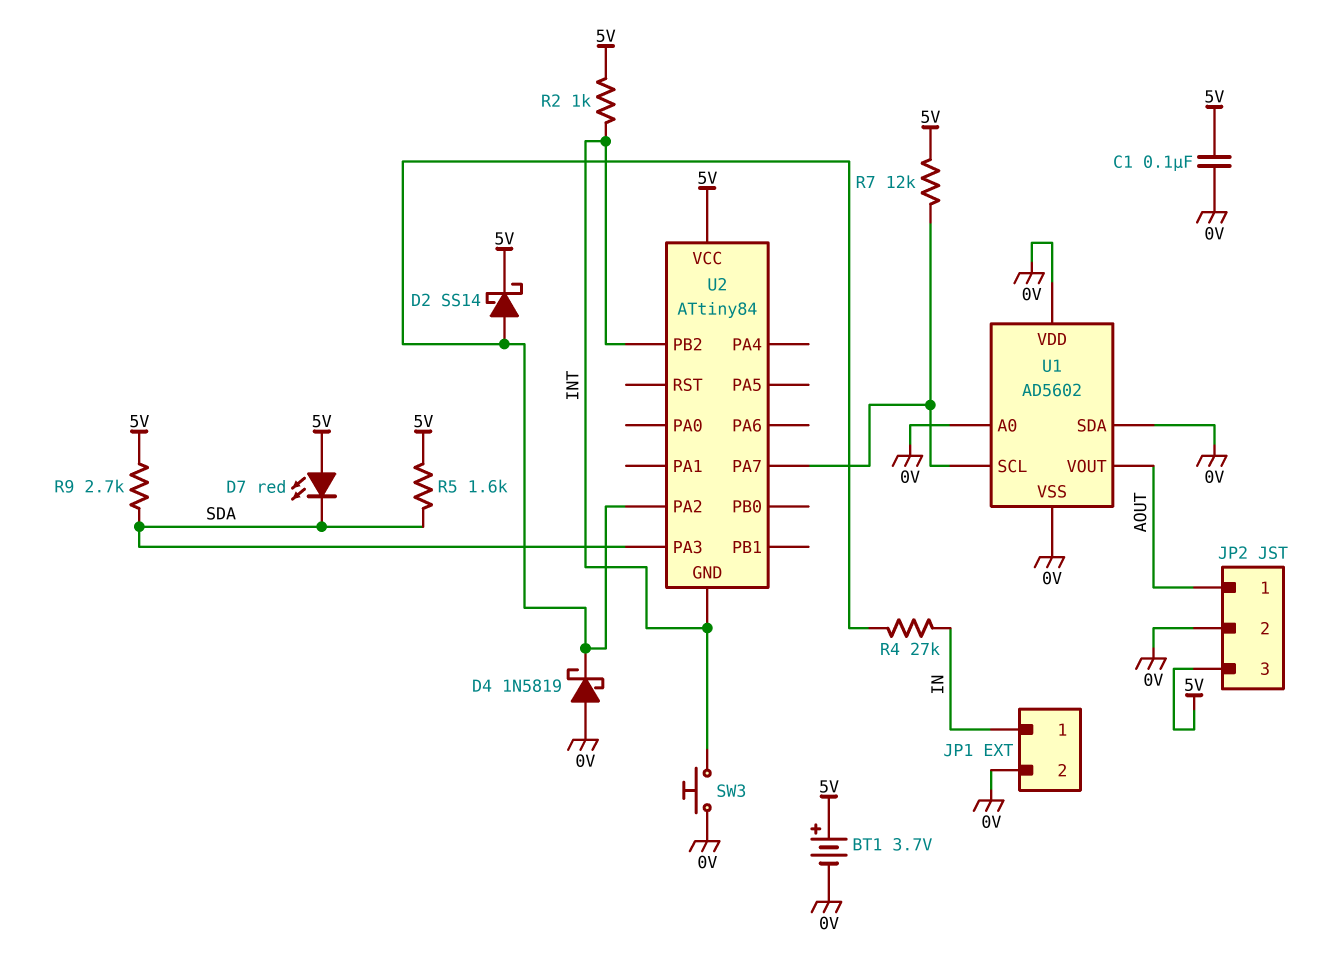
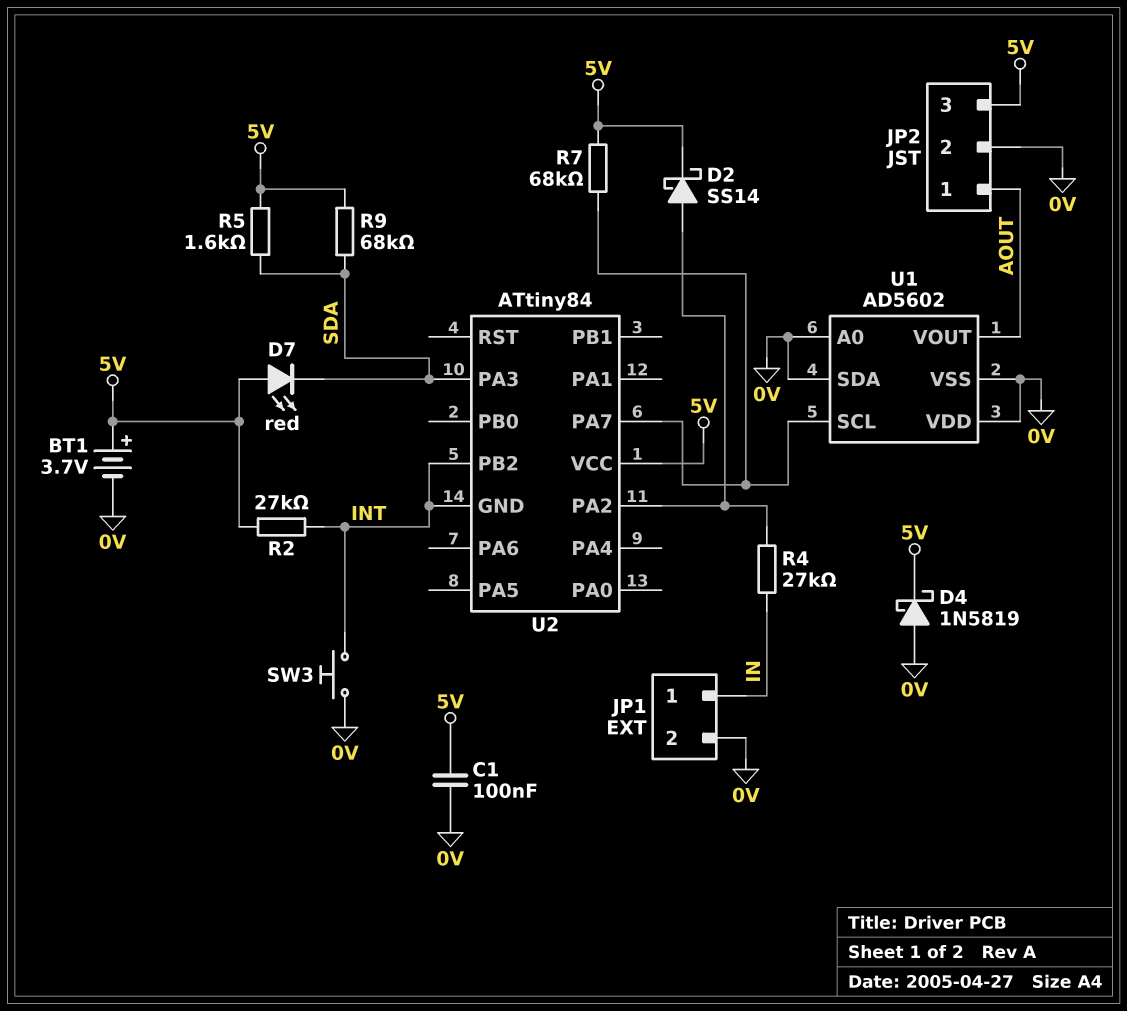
D4: schottky 1N5819 (A 0V, K U2/PA2) -> schottky 1N5819 (A 0V, K 5V)
R2: 1k (5V, INT) -> 27k (5V, INT)
R7: 12k (5V, U1/SCL) -> 68k (5V, U1/SCL)
R9: 2.7k (5V, SDA) -> 68k (5V, SDA)

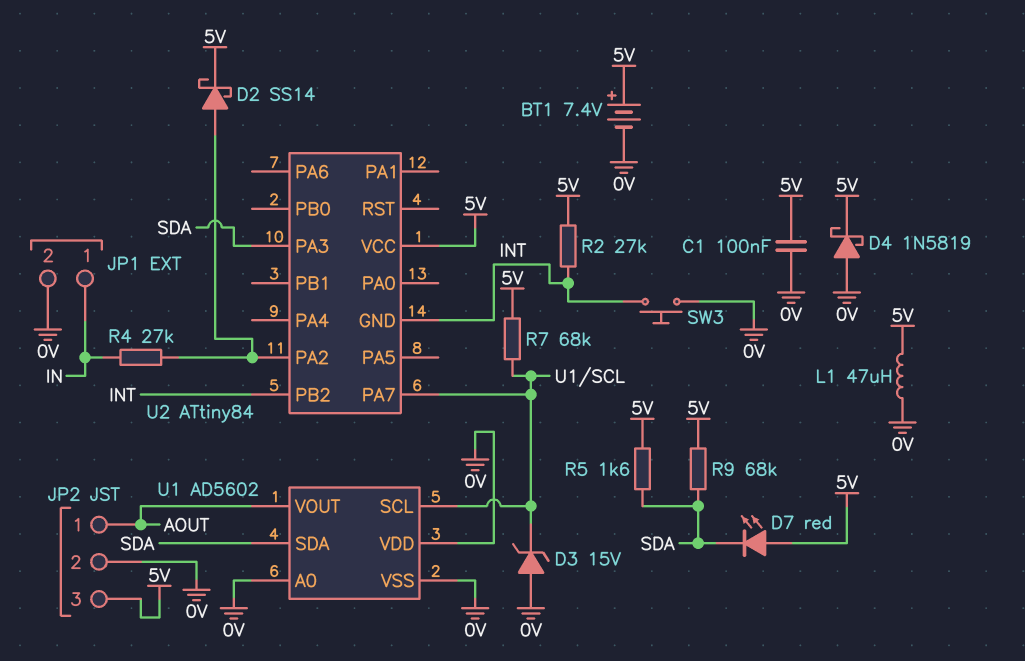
BT1: 3.7V (plus 5V, minus 0V) -> 7.4V (plus 5V, minus 0V)
D3: none -> zener 15V (A 0V, K U1/SCL)
L1: none -> 47uH (0V, 5V)
U1 pin SDA: 0V -> SDA

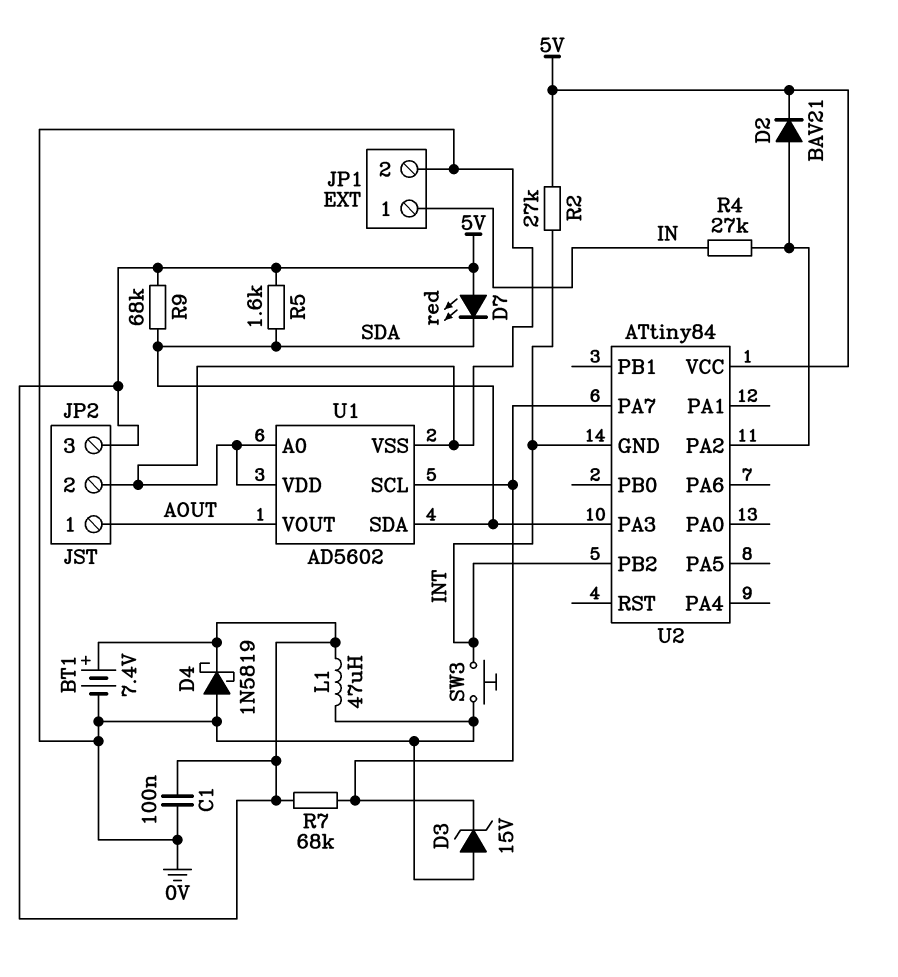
D2: schottky SS14 (A U2/PA2, K 5V) -> diode BAV21 (A U2/PA2, K 5V)

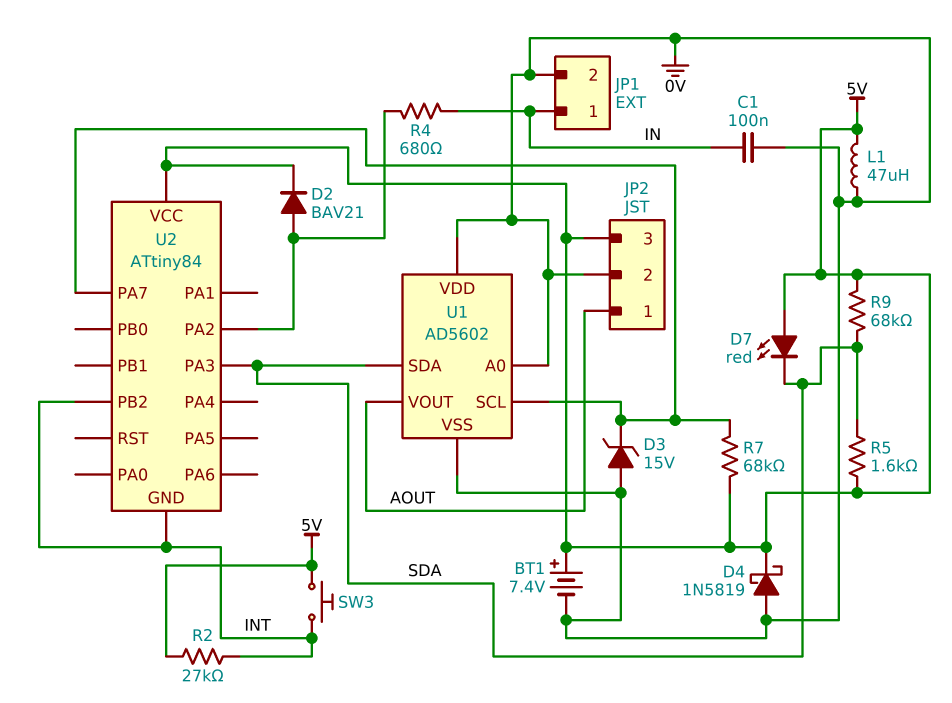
C1: 100nF (0V, 5V) -> 100nF (0V, IN)
R4: 27k (IN, U2/PA2) -> 680 (IN, U2/PA2)
SW3: button (0V, INT) -> button (5V, INT)

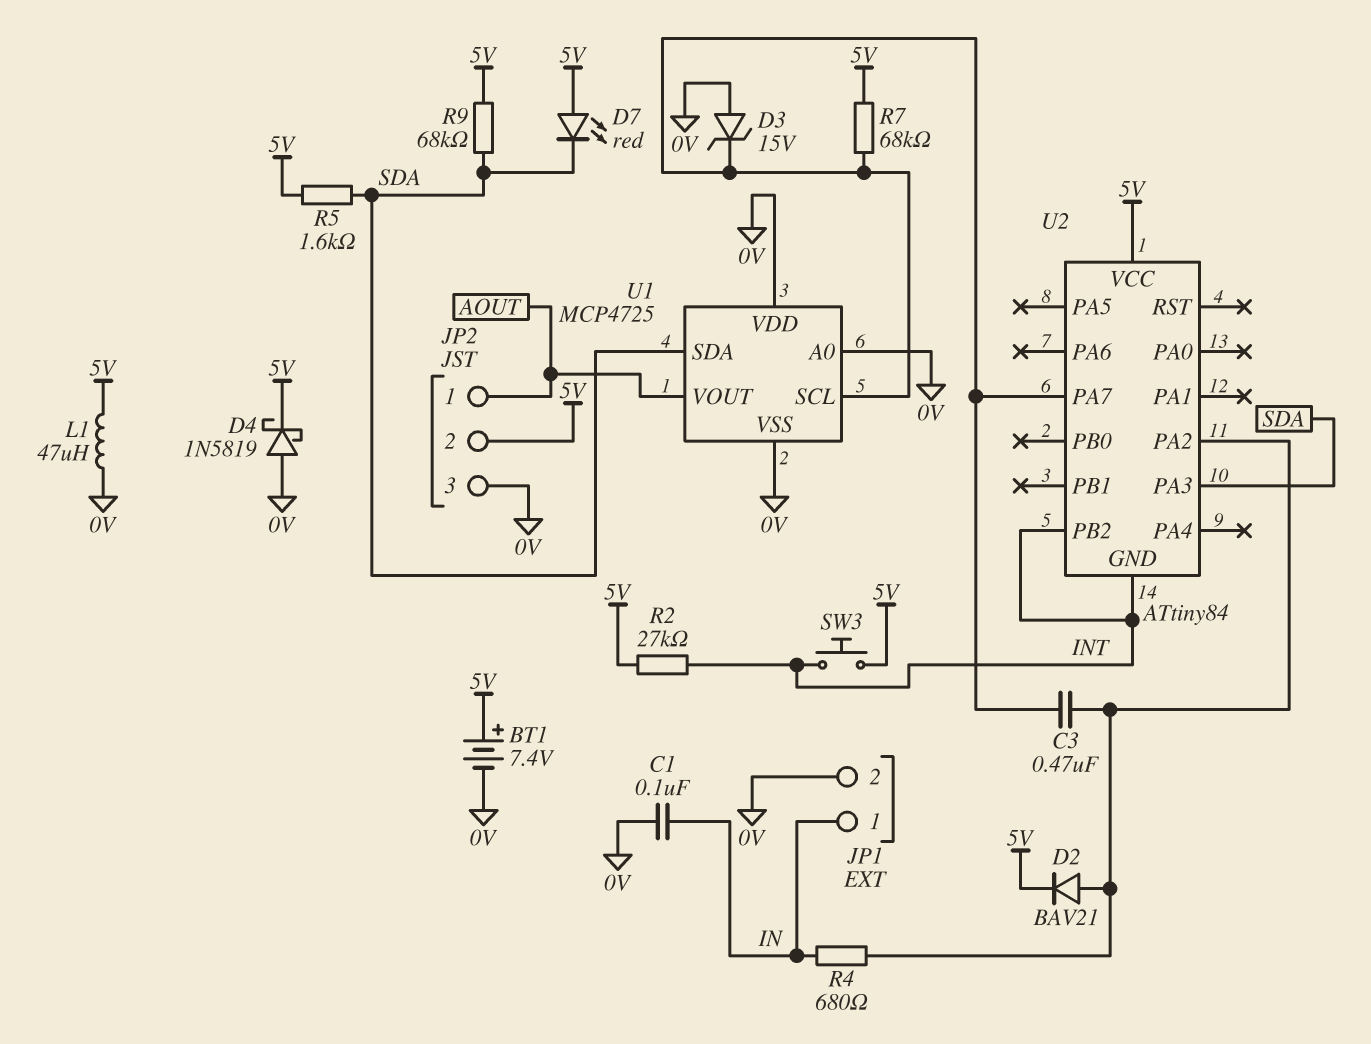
C3: none -> 470nF (U1/SCL, U2/PA2)
JP2 pin 2: 0V -> 5V
JP2 pin 3: 5V -> 0V
U1: AD5602 -> MCP4725

